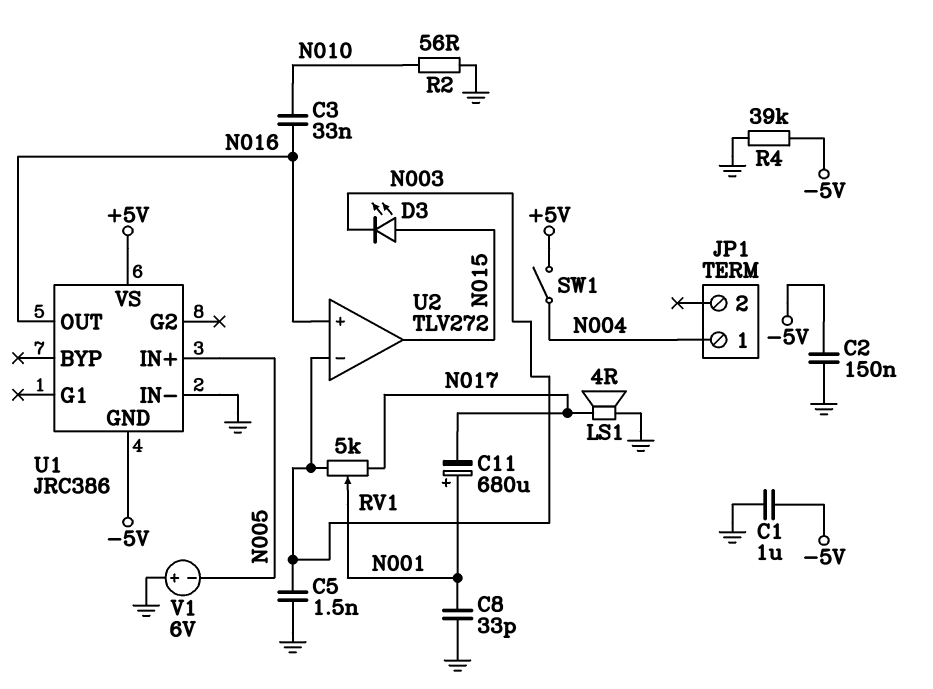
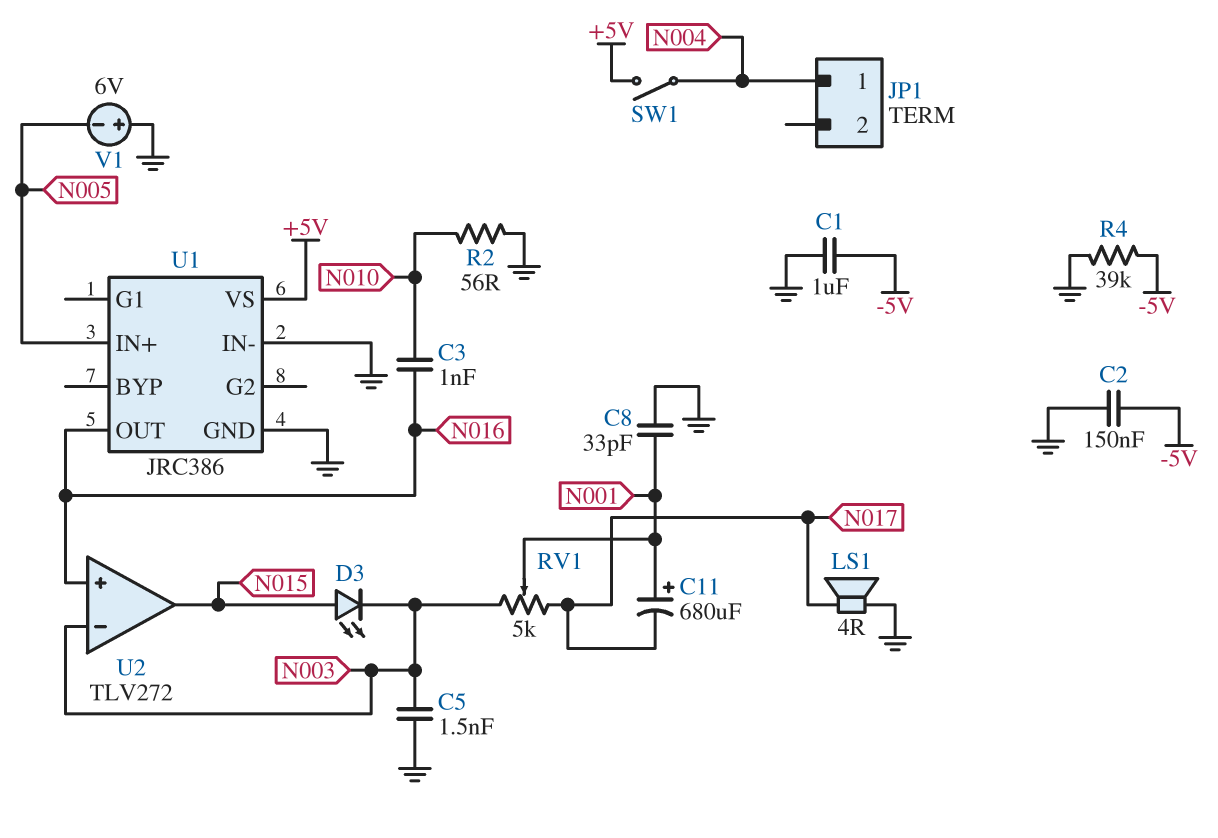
C3: 33nF (N010, N016) -> 1nF (N010, N016)
U1 pin GND: -5V -> GND

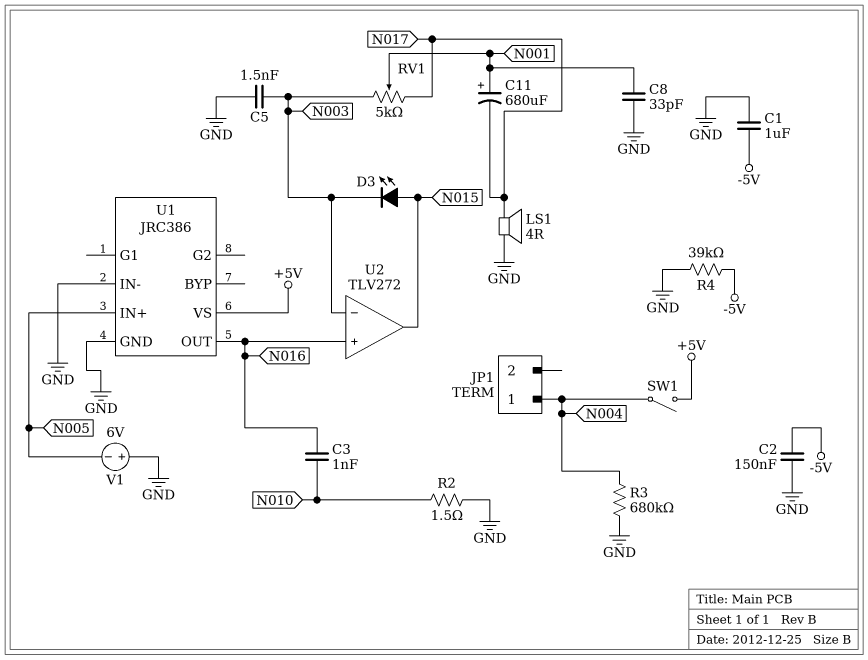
R2: 56 (GND, N010) -> 1.5 (GND, N010)
R3: none -> 680k (GND, N004)

